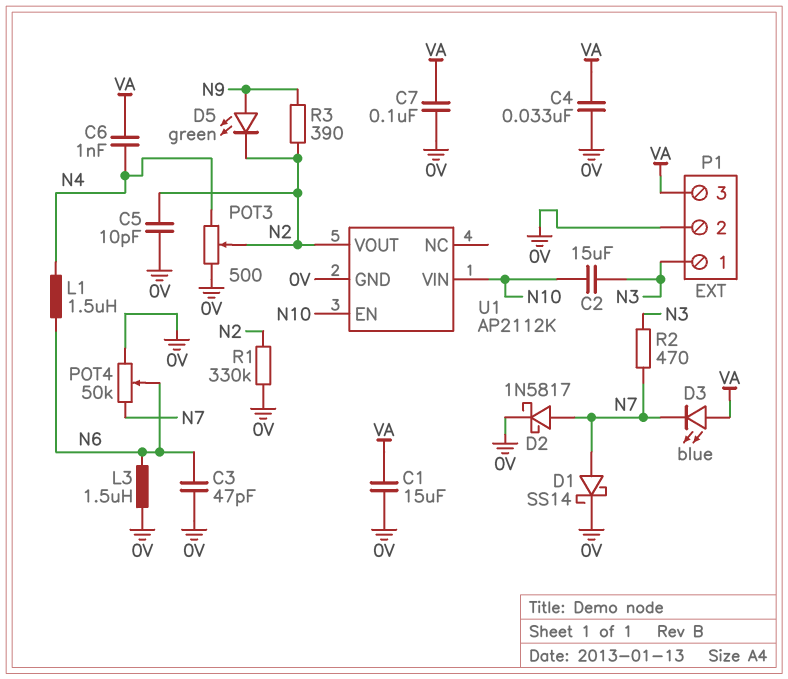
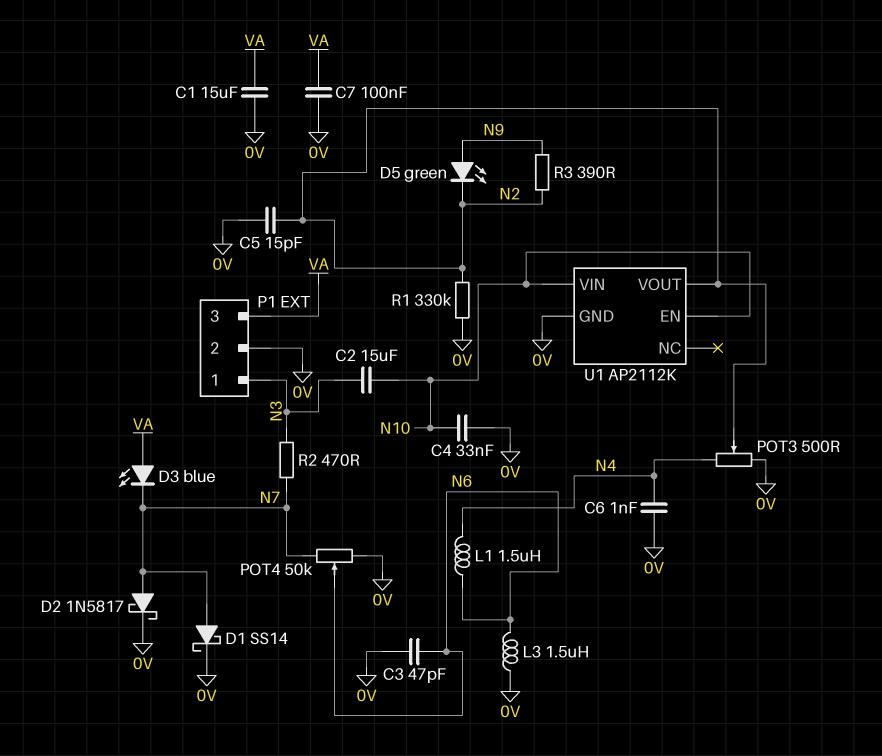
C4: 33nF (0V, VA) -> 33nF (0V, N10)
C5: 10pF (0V, N2) -> 15pF (0V, N2)
C6: 1nF (N4, VA) -> 1nF (0V, N4)

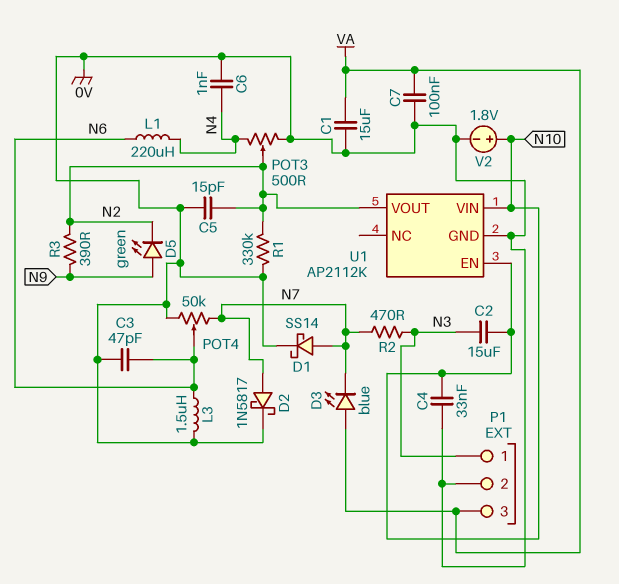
L1: 1.5uH (N4, N6) -> 220uH (N4, N6)
V2: none -> 1.8V (plus N10, minus 0V)

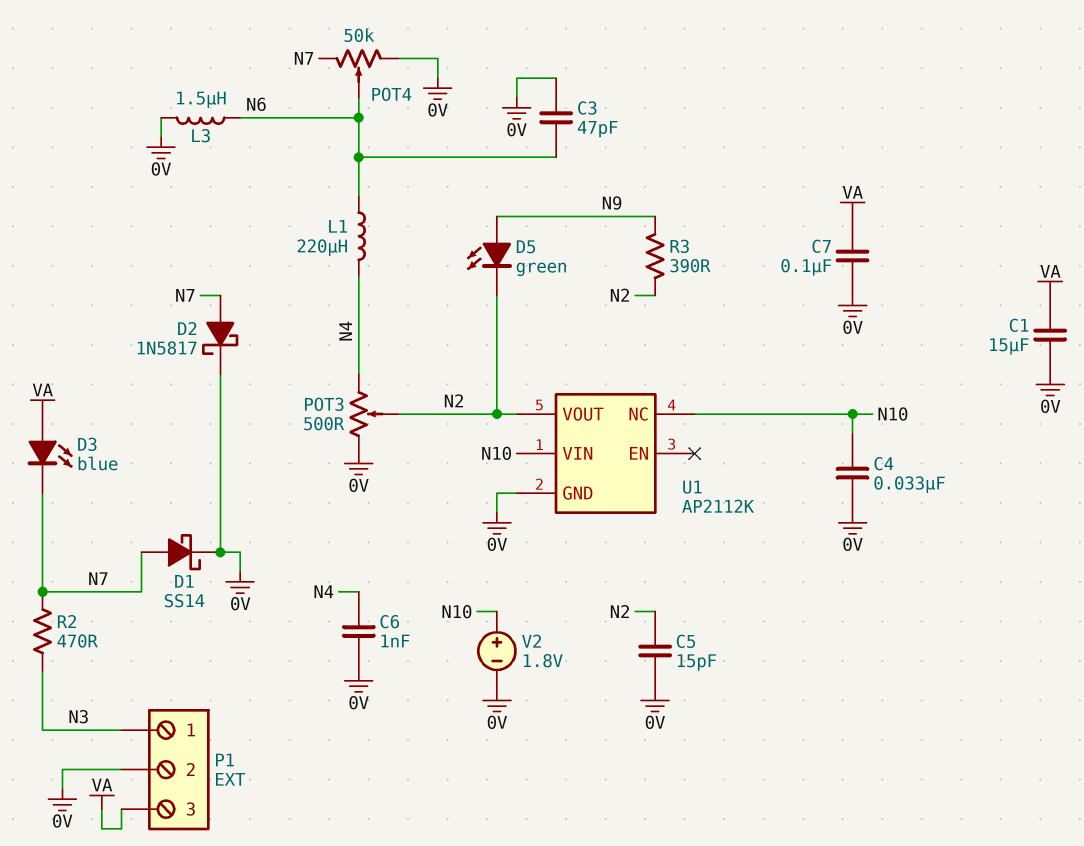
C2: 15uF (N3, N10) -> none
R1: 330k (0V, N2) -> none
U1 pin EN: N10 -> none
U1 pin NC: none -> N10

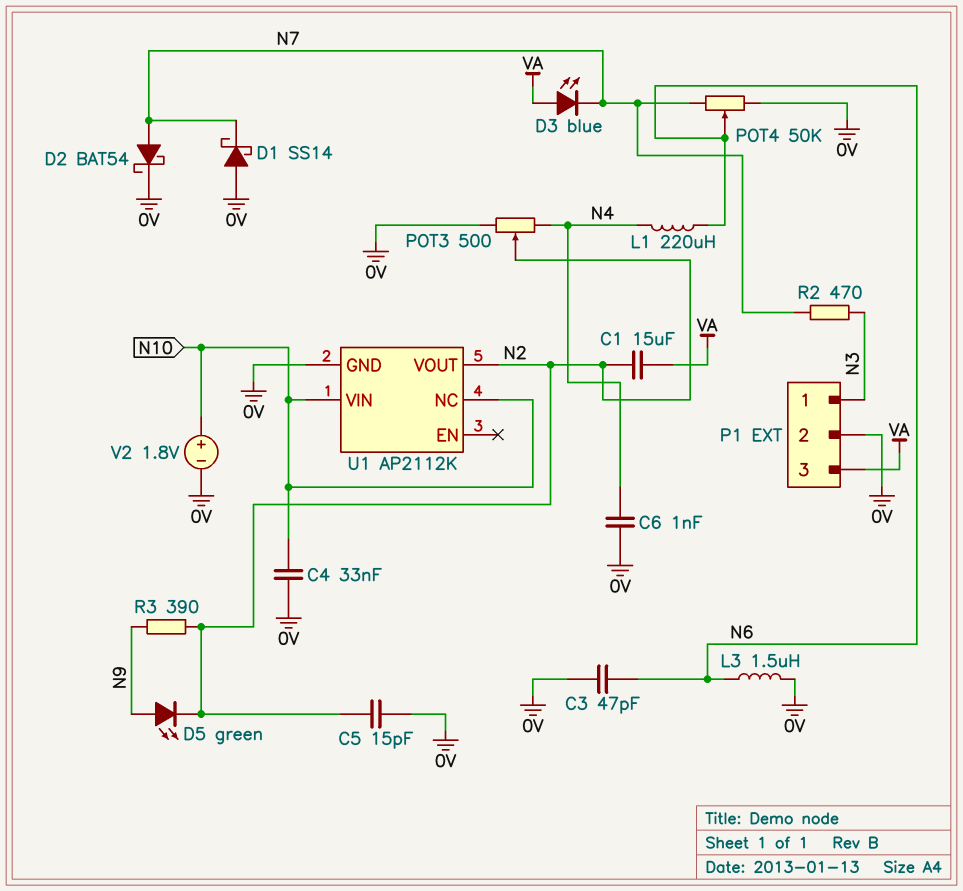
C1: 15uF (0V, VA) -> 15uF (N2, VA)
C7: 100nF (0V, VA) -> none
D1: schottky SS14 (A N7, K 0V) -> schottky SS14 (A 0V, K N7)
D2: schottky 1N5817 (A N7, K 0V) -> schottky BAT54 (A N7, K 0V)

